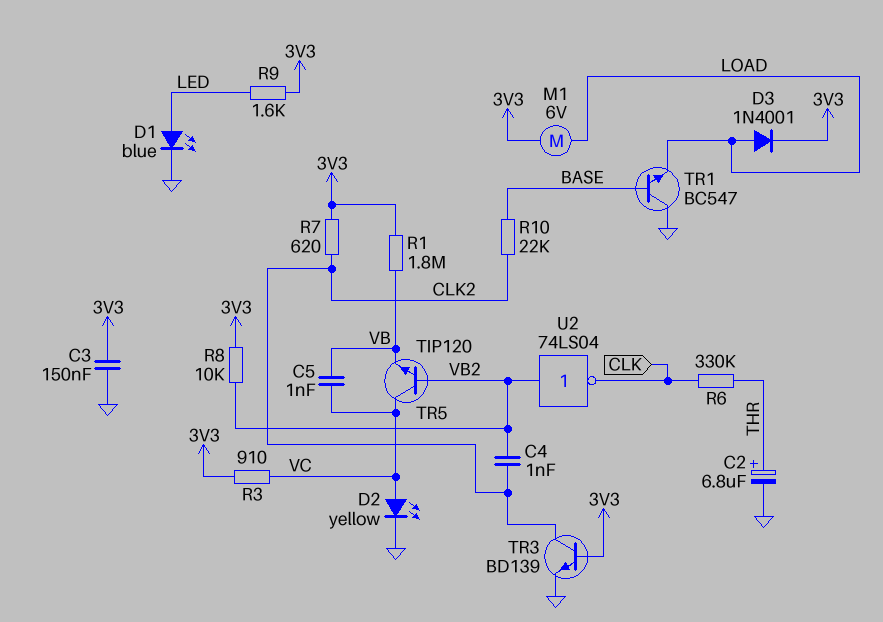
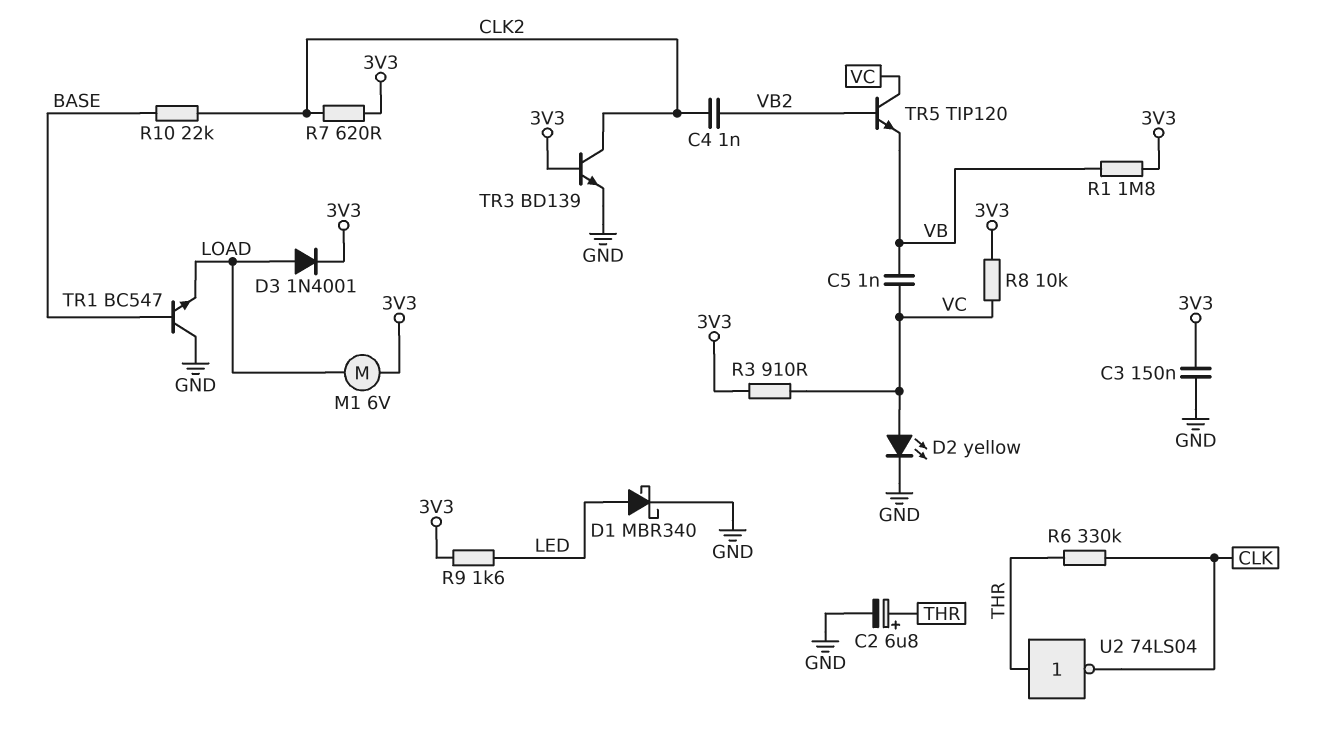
D1: LED blue (A LED, K GND) -> schottky MBR340 (A LED, K GND)
R8: 10k (3V3, VB2) -> 10k (3V3, VC)
U2: NOT 74LS04 (in VB2, out CLK) -> NOT 74LS04 (in THR, out CLK)

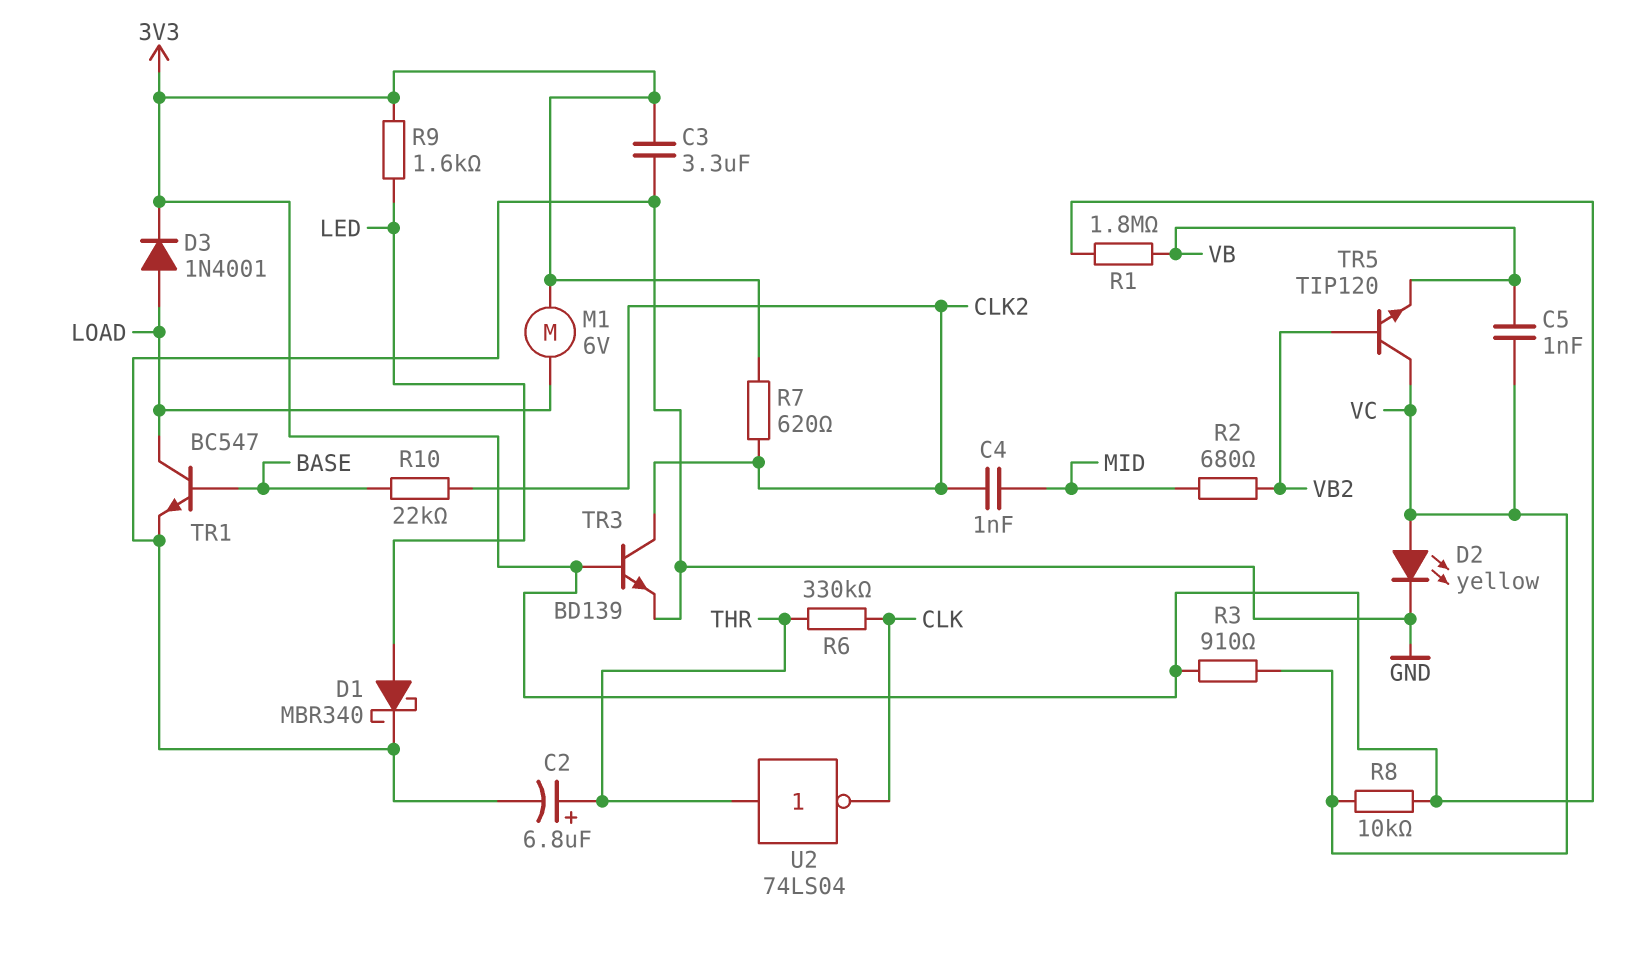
C3: 150nF (3V3, GND) -> 3.3uF (3V3, GND)
C4: 1nF (CLK2, VB2) -> 1nF (CLK2, MID)
R2: none -> 680 (MID, VB2)
TR1: NPN BC547 (B BASE, C GND, E LOAD) -> NPN BC547 (B BASE, C LOAD, E GND)

